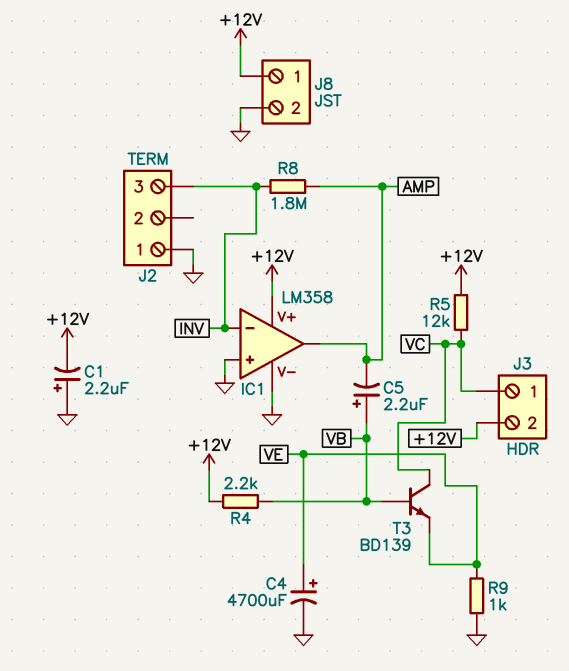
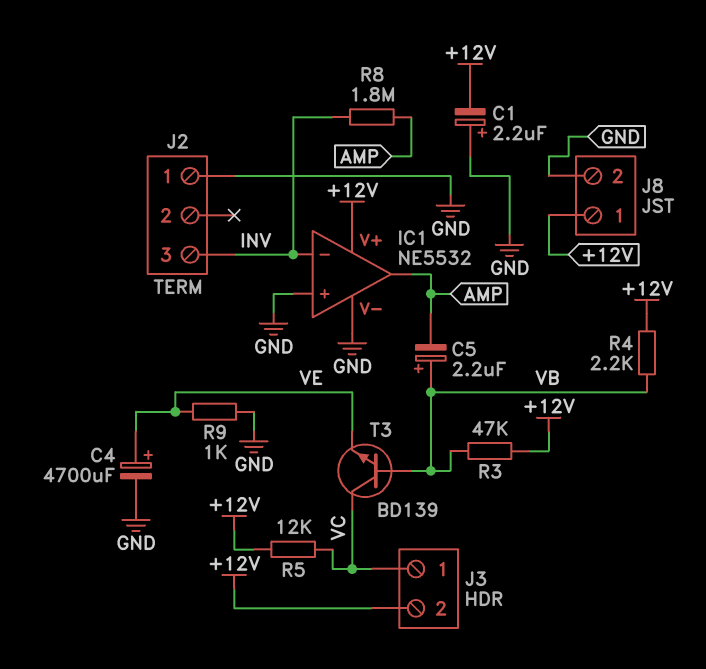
IC1: LM358 -> NE5532
R3: none -> 47k (+12V, VB)

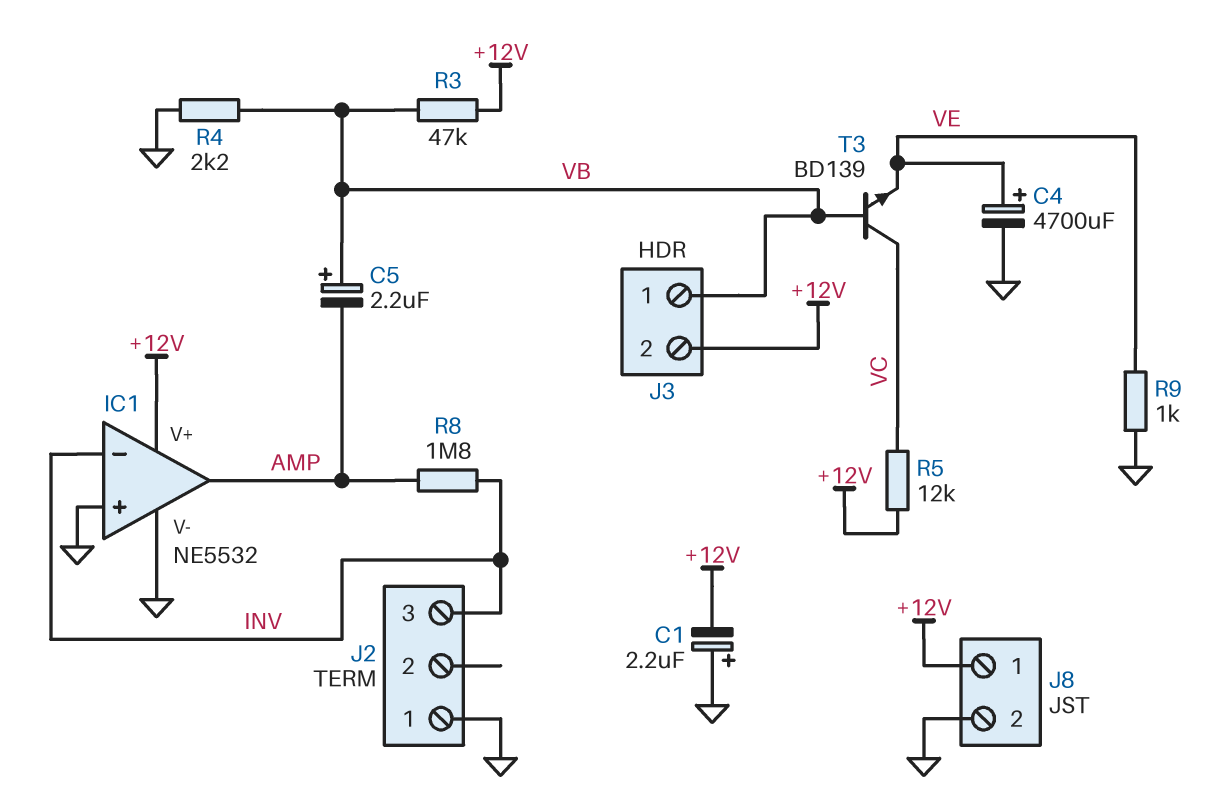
J3 pin 1: VC -> VB
R4: 2.2k (+12V, VB) -> 2.2k (GND, VB)

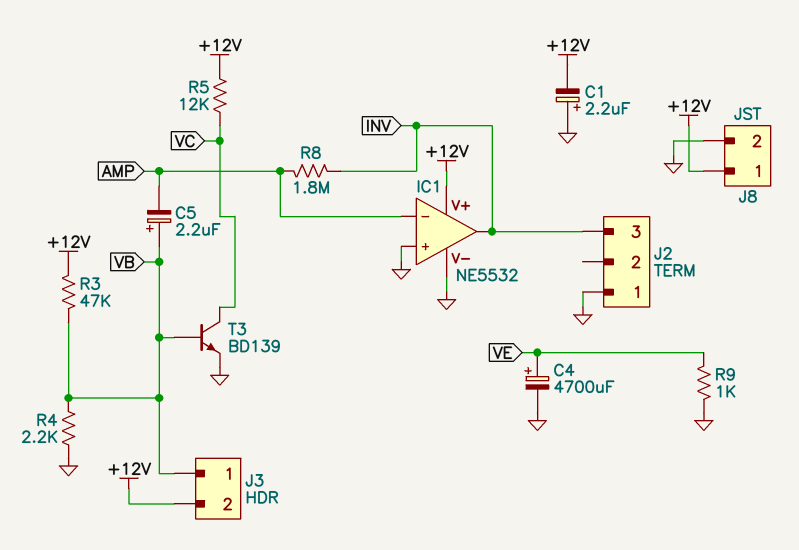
IC1 pin in-: INV -> AMP
IC1 pin out: AMP -> INV
T3: NPN BD139 (B VB, C VC, E VE) -> NPN BD139 (B VB, C VC, E GND)

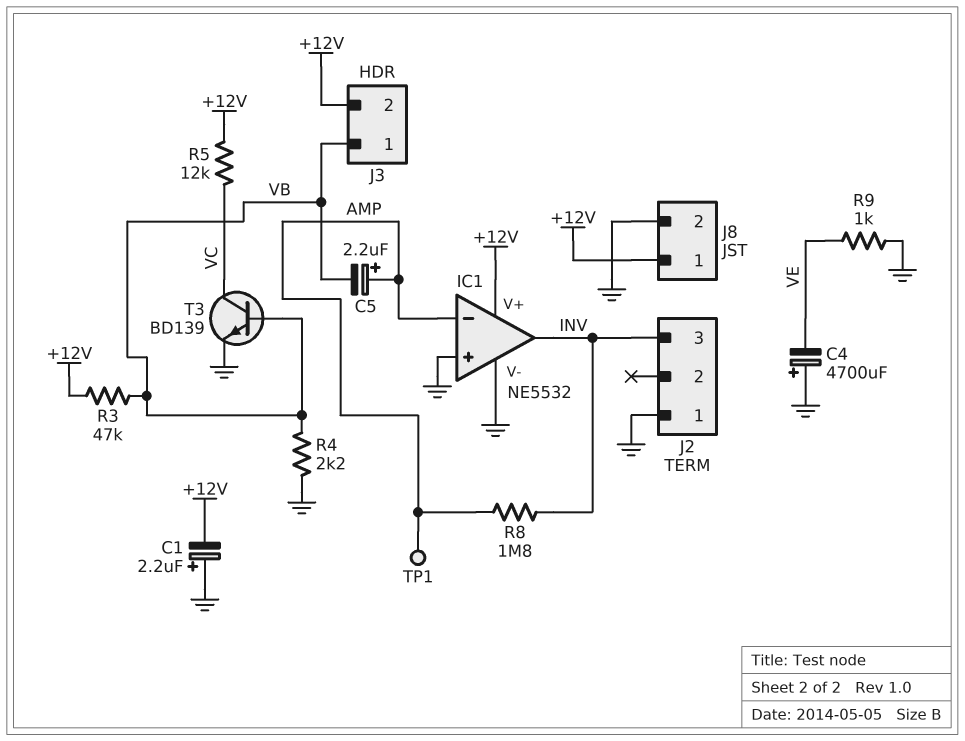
C4: 4700uF (plus VE, minus GND) -> 4700uF (plus GND, minus VE)
C5: 2.2uF (plus VB, minus AMP) -> 2.2uF (plus AMP, minus VB)
TP1: none -> test point (AMP)

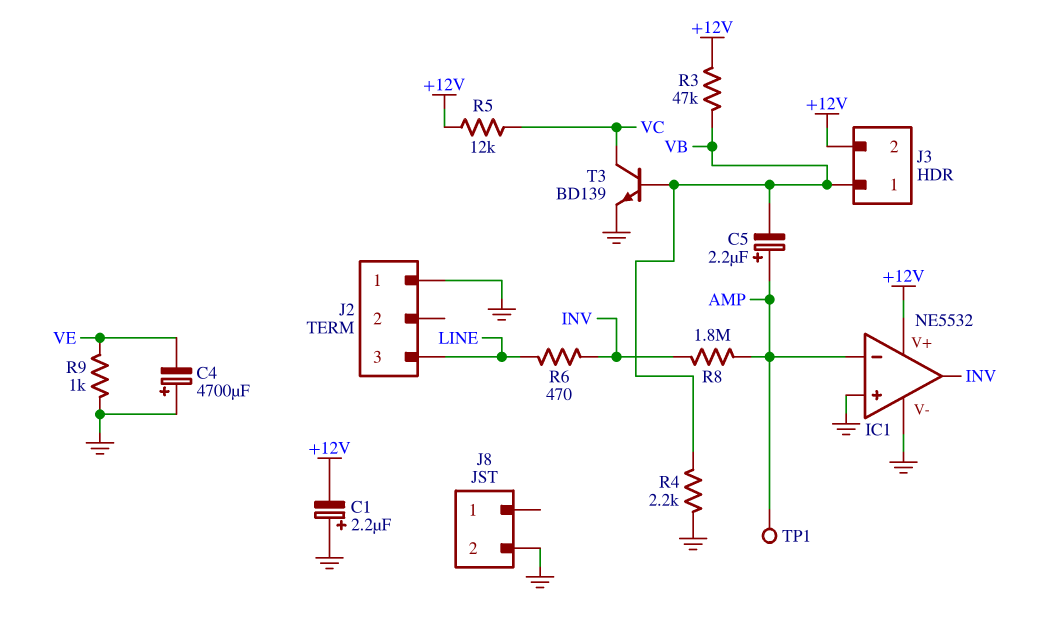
J2 pin 3: INV -> LINE
J8 pin 1: +12V -> none
R6: none -> 470 (INV, LINE)

